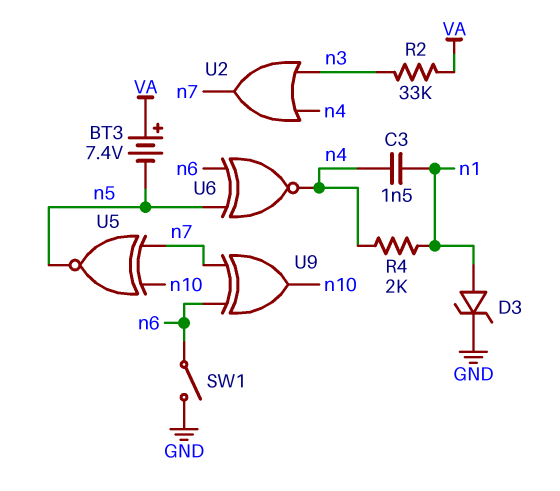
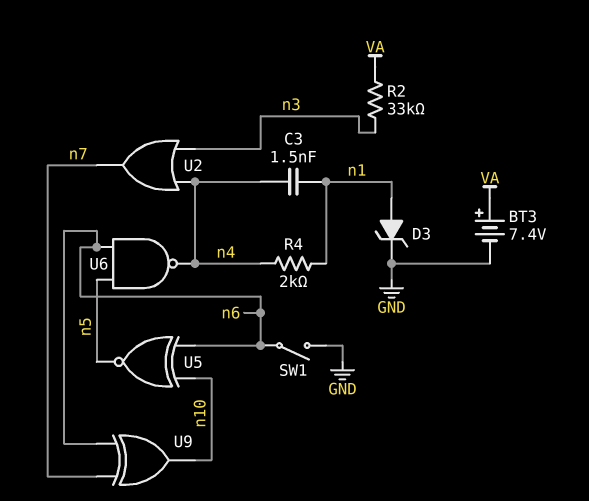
BT3: 7.4V (plus VA, minus n5) -> 7.4V (plus VA, minus GND)
U5: XNOR (in n7, in n10, out n5) -> XNOR (in n6, in n10, out n5)
U6: XNOR (in n5, in n6, out n4) -> NAND (in n5, in n6, out n4)

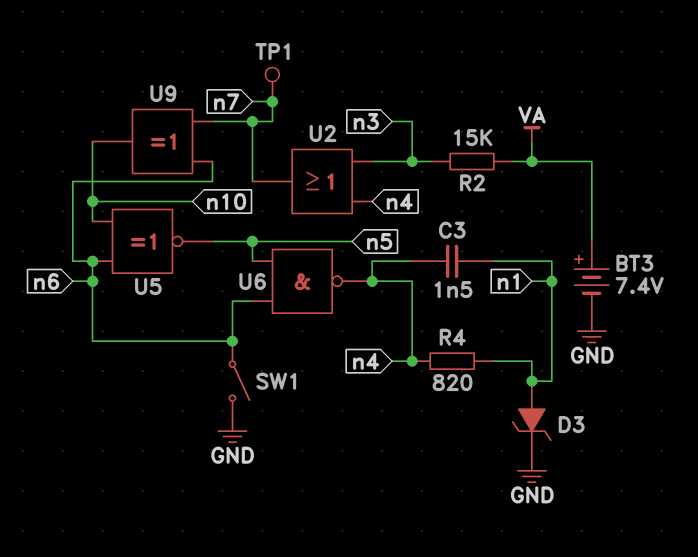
R2: 33k (VA, n3) -> 15k (VA, n3)
R4: 2k (n1, n4) -> 820 (n1, n4)
TP1: none -> test point (n7)

